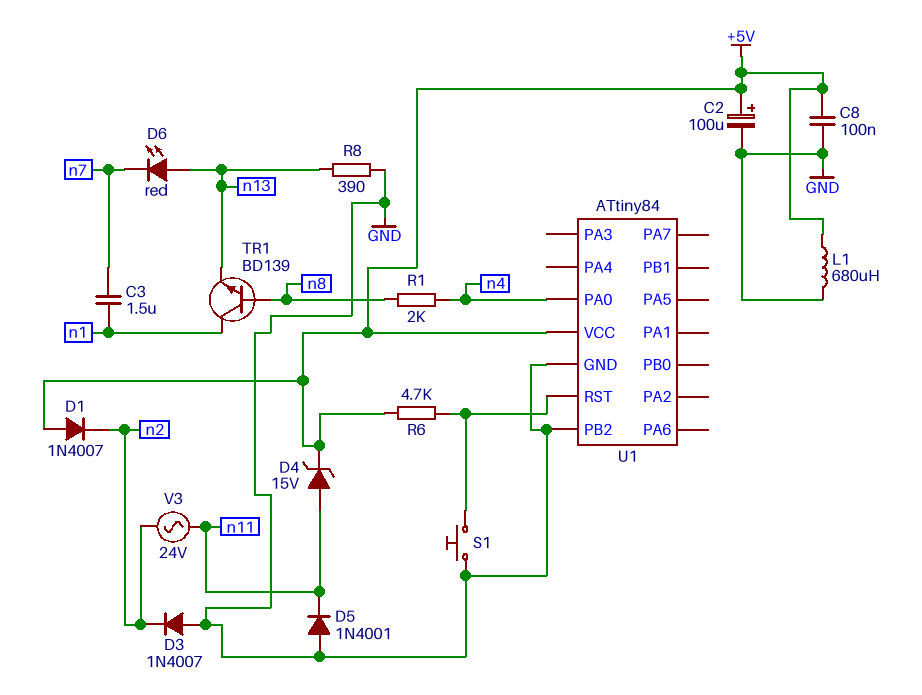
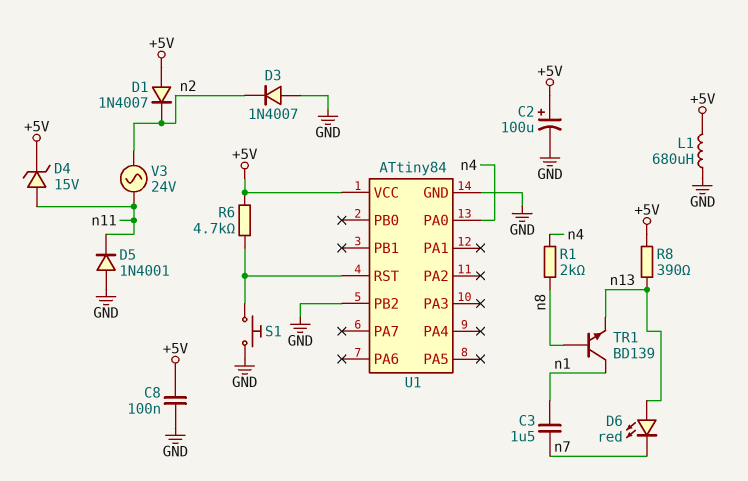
R8: 390 (GND, n13) -> 390 (+5V, n13)

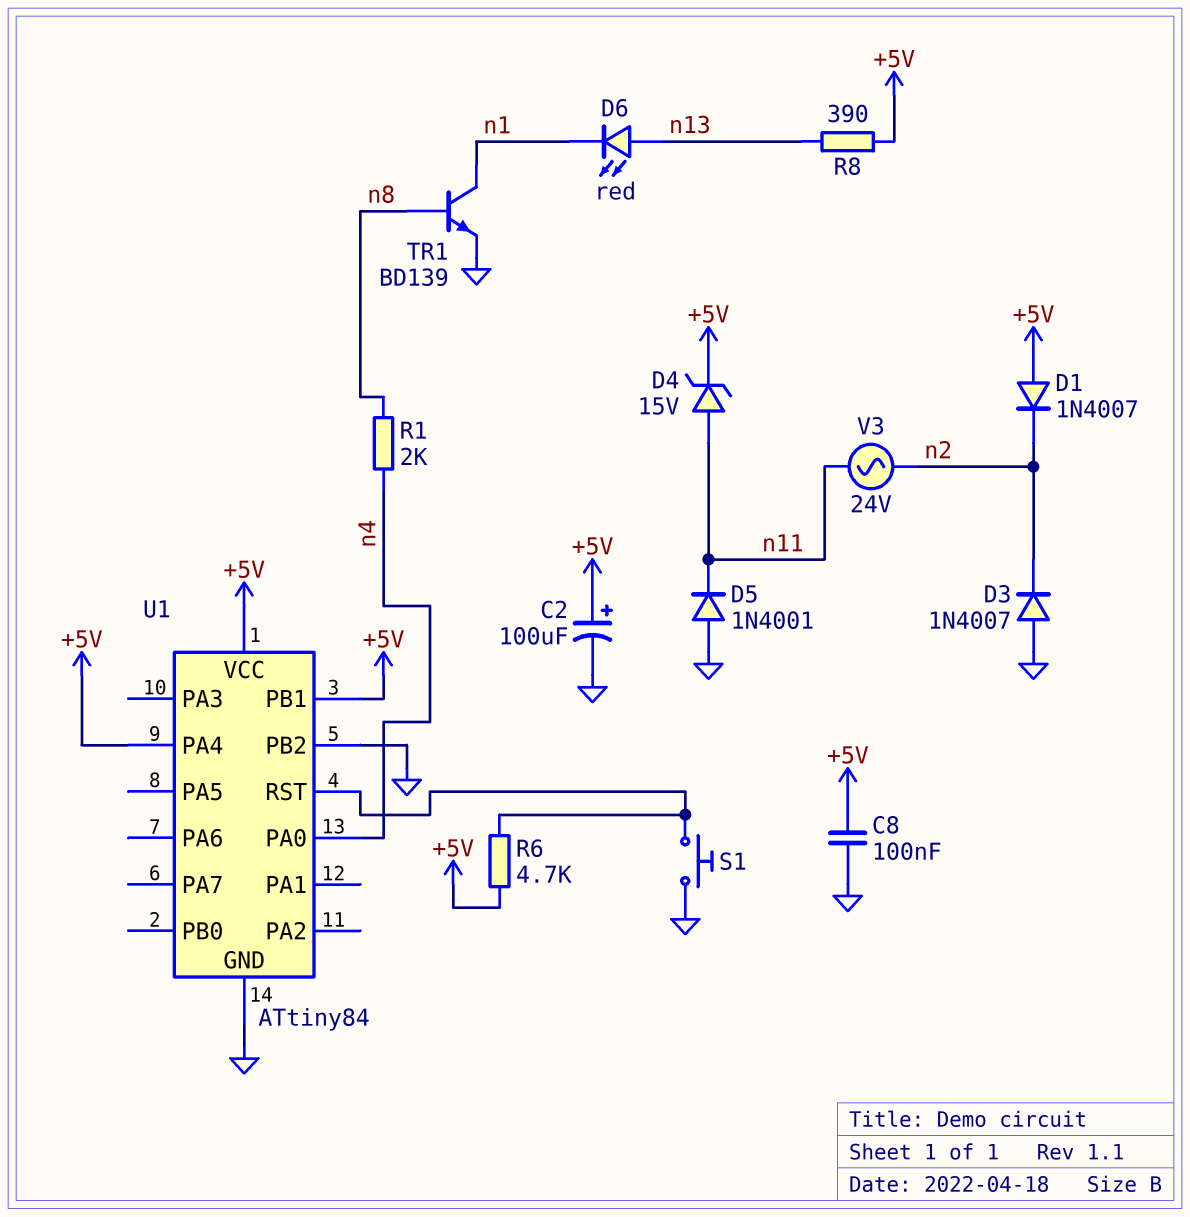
C3: 1.5uF (n1, n7) -> none
D6: LED red (A n13, K n7) -> LED red (A n13, K n1)
L1: 680uH (+5V, GND) -> none
TR1: NPN BD139 (B n8, C n1, E n13) -> NPN BD139 (B n8, C n1, E GND)
U1 pin PA4: none -> +5V
U1 pin PB1: none -> +5V

